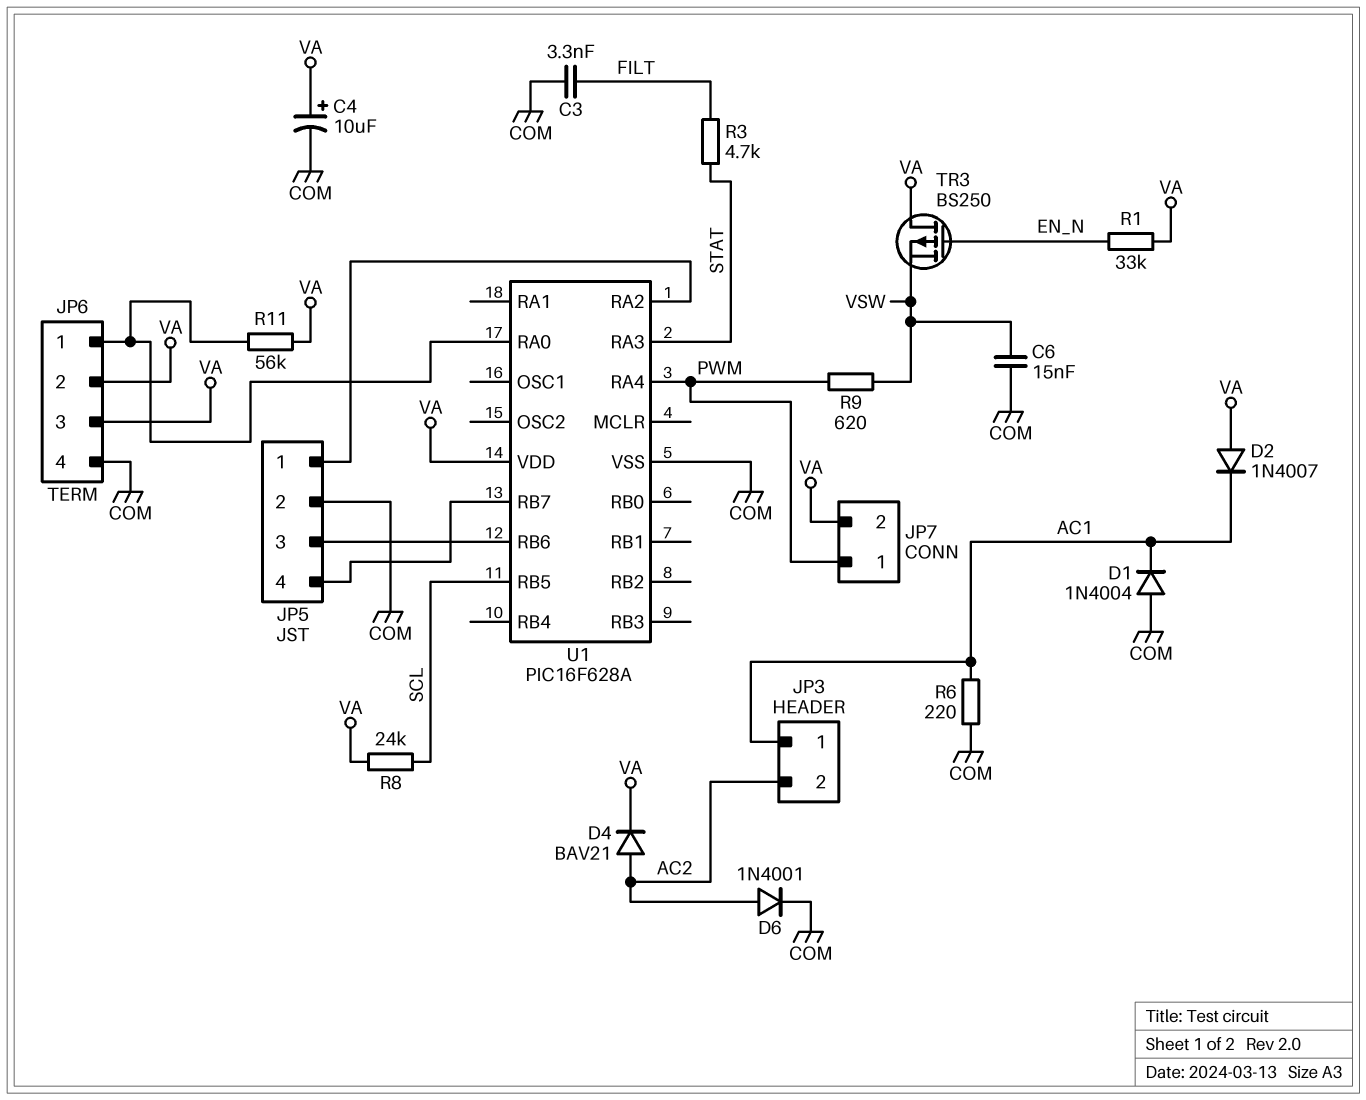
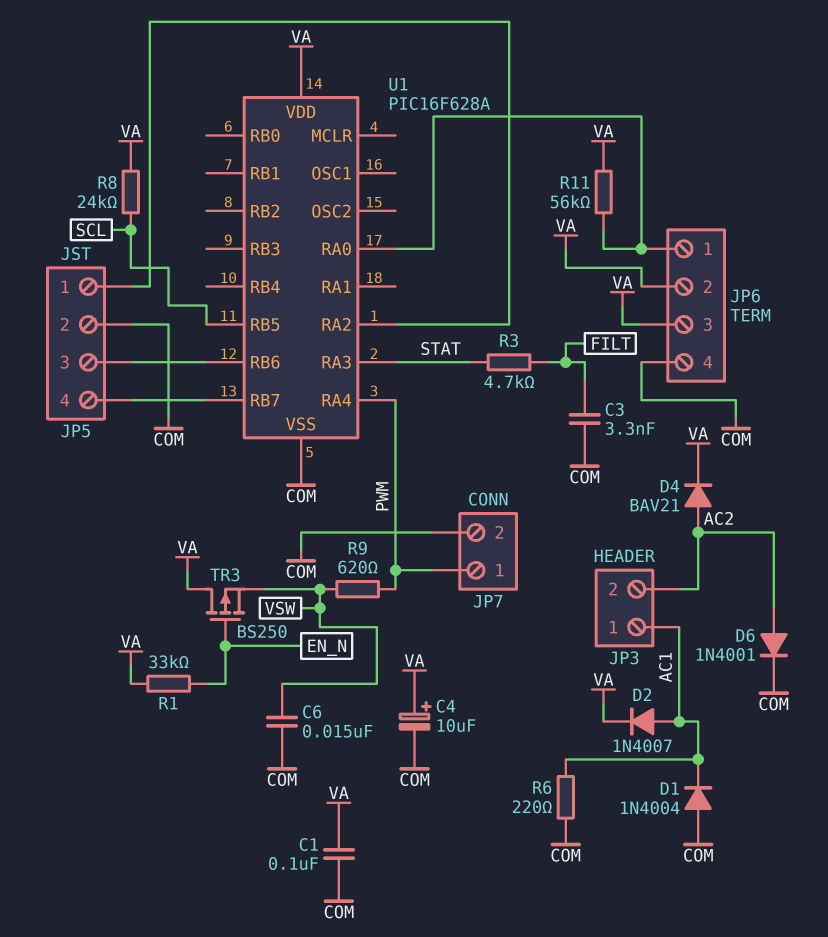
C1: none -> 100nF (COM, VA)
D2: diode 1N4007 (A VA, K AC1) -> diode 1N4007 (A AC1, K VA)
JP7 pin 2: VA -> COM

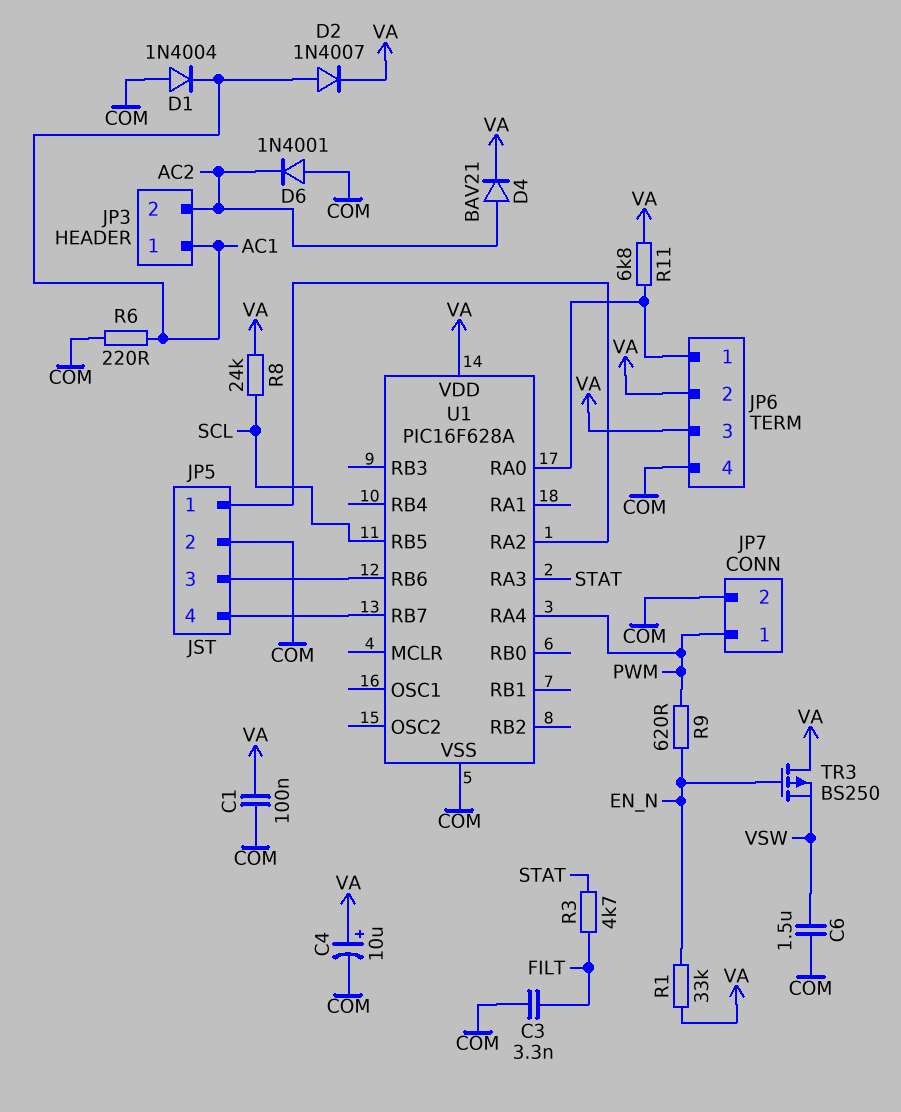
C6: 15nF (COM, VSW) -> 1.5uF (COM, VSW)
D6: diode 1N4001 (A AC2, K COM) -> diode 1N4001 (A COM, K AC2)
R9: 620 (PWM, VSW) -> 620 (EN_N, PWM)
R11: 56k (JP6/1, VA) -> 6.8k (JP6/1, VA)

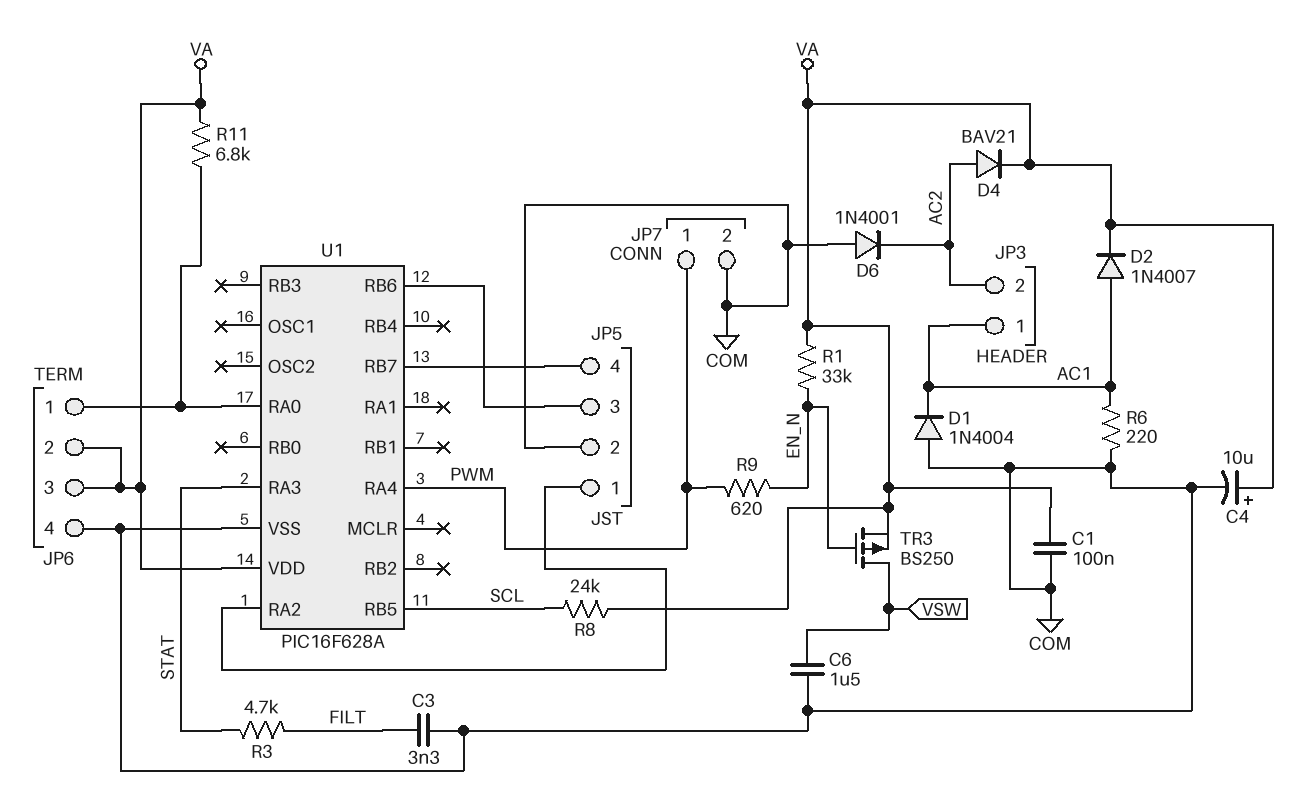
TR3: PMOS BS250 (G EN_N, D VA, S VSW) -> PMOS BS250 (G EN_N, D VSW, S VA)

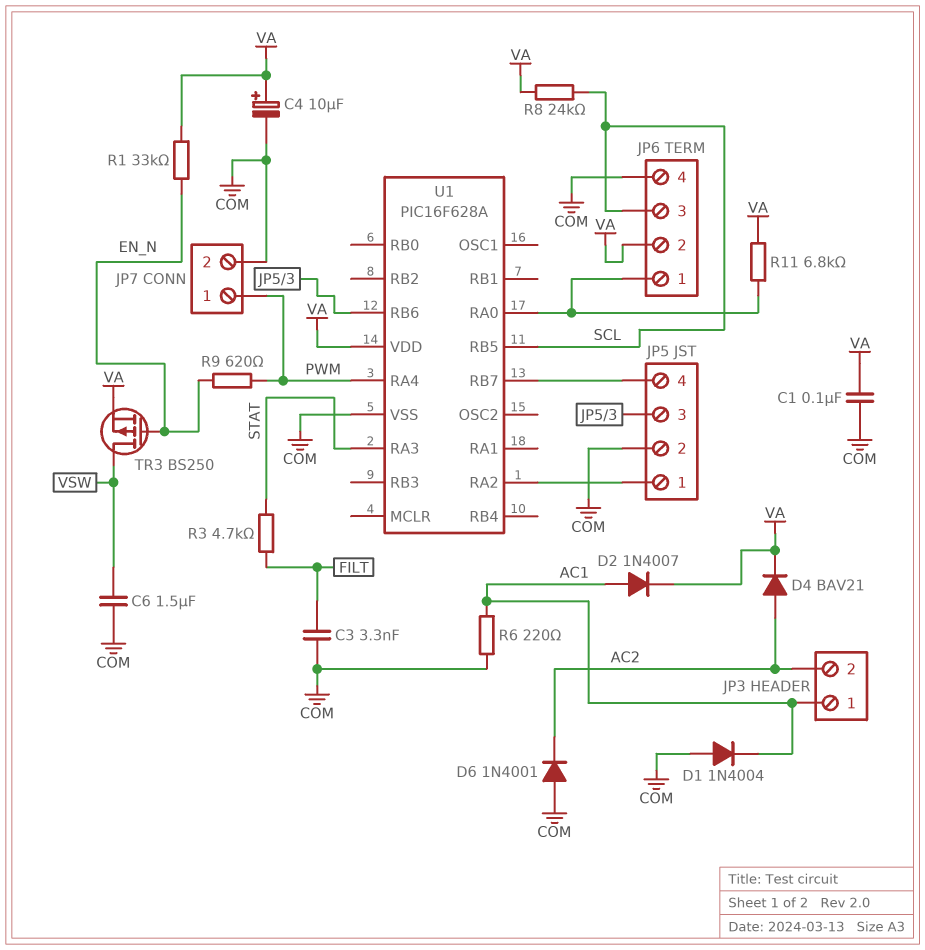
JP6 pin 3: VA -> SCL

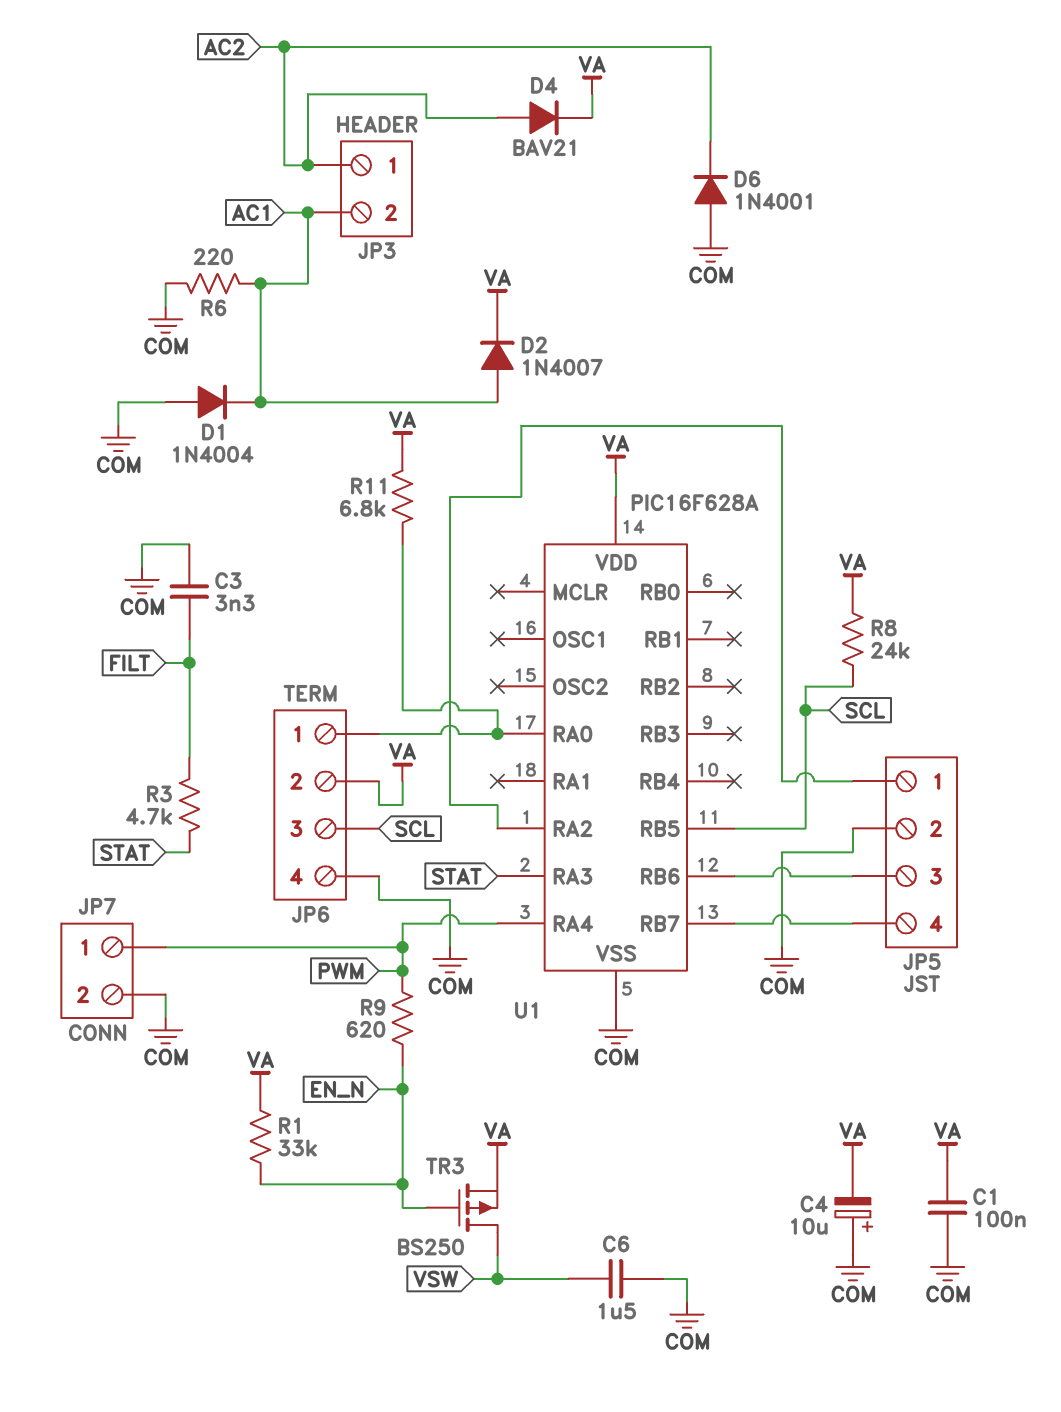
C4: 10uF (plus VA, minus COM) -> 10uF (plus COM, minus VA)
JP3 pin 1: AC1 -> AC2
JP3 pin 2: AC2 -> AC1

